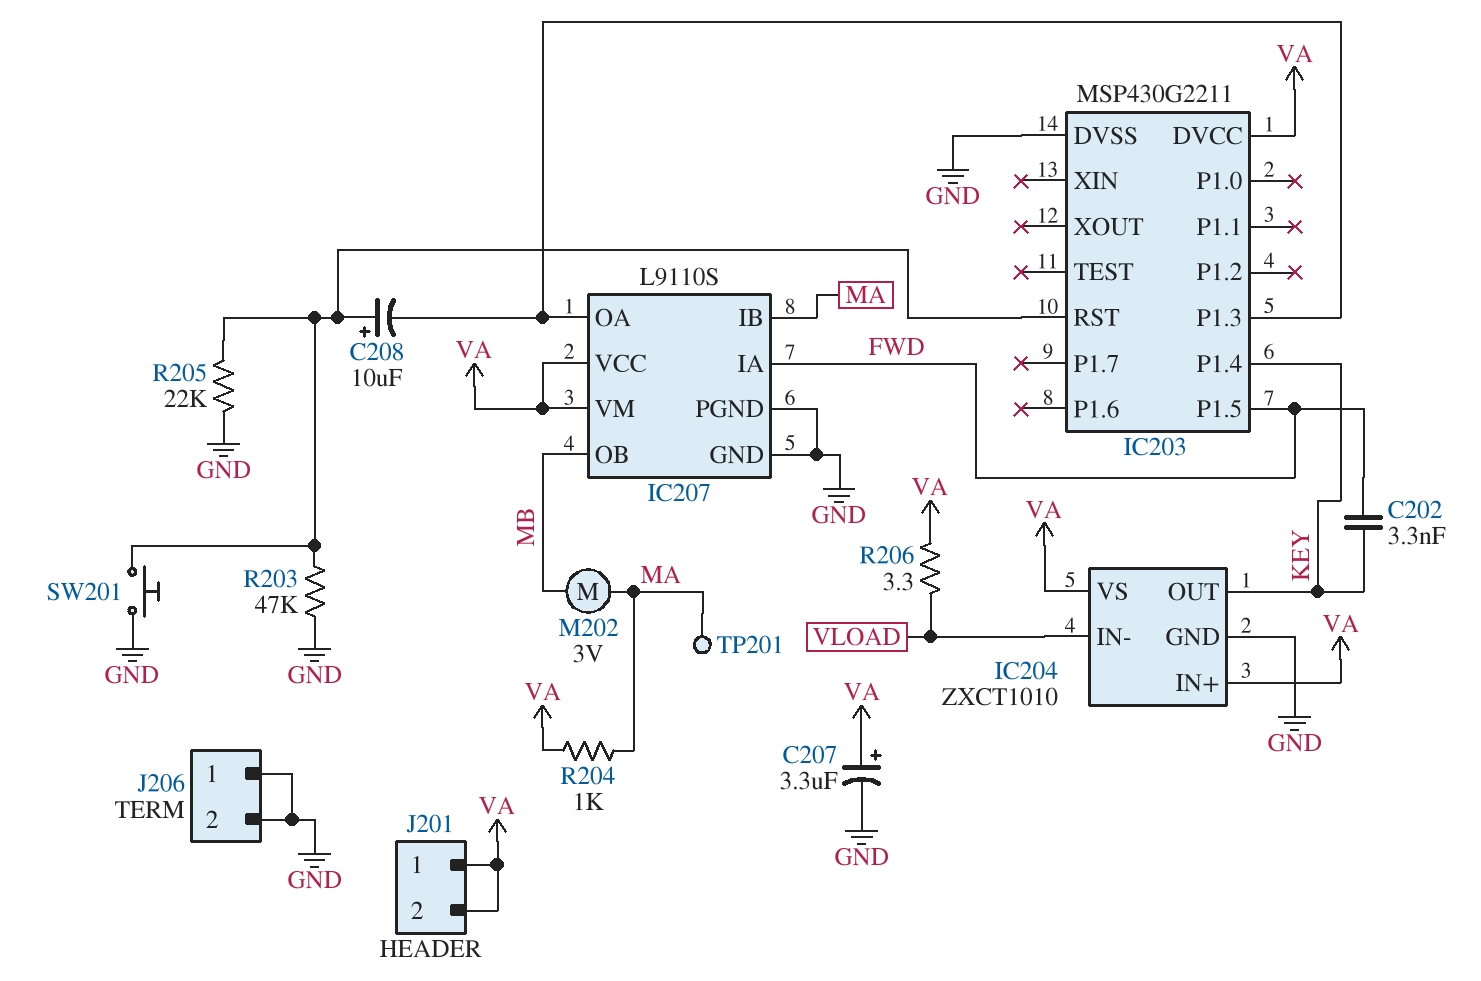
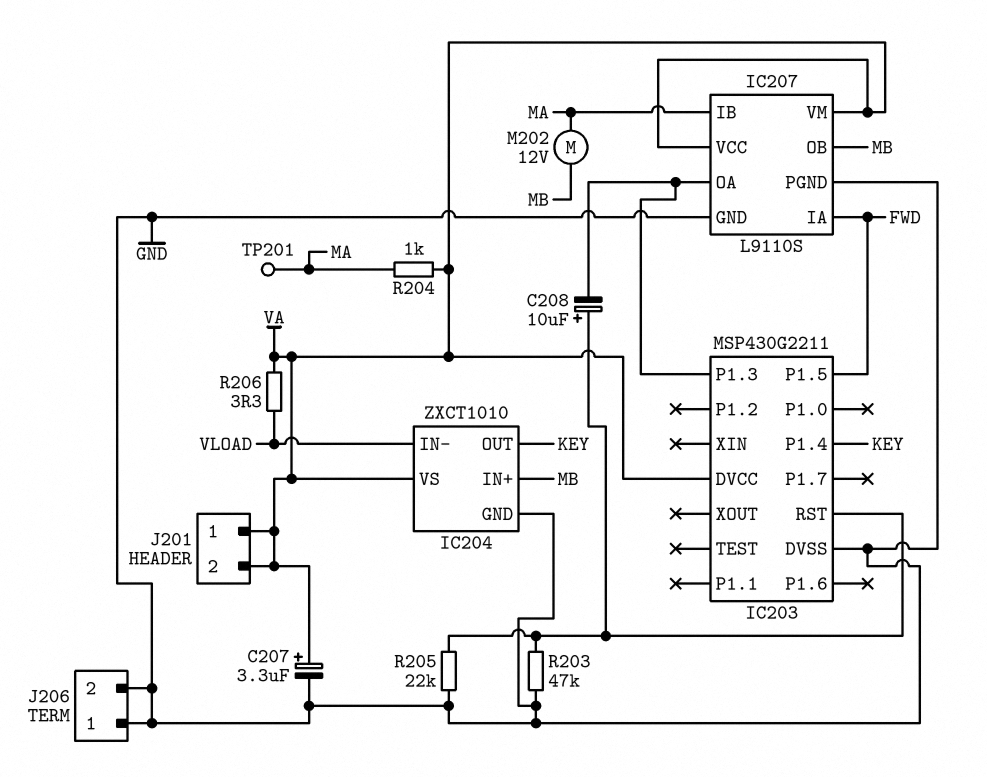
C202: 3.3nF (FWD, KEY) -> none
IC204 pin IN+: VA -> MB
M202: motor 3V (MA, MB) -> motor 12V (MA, MB)
SW201: button (GND, IC203/RST) -> none

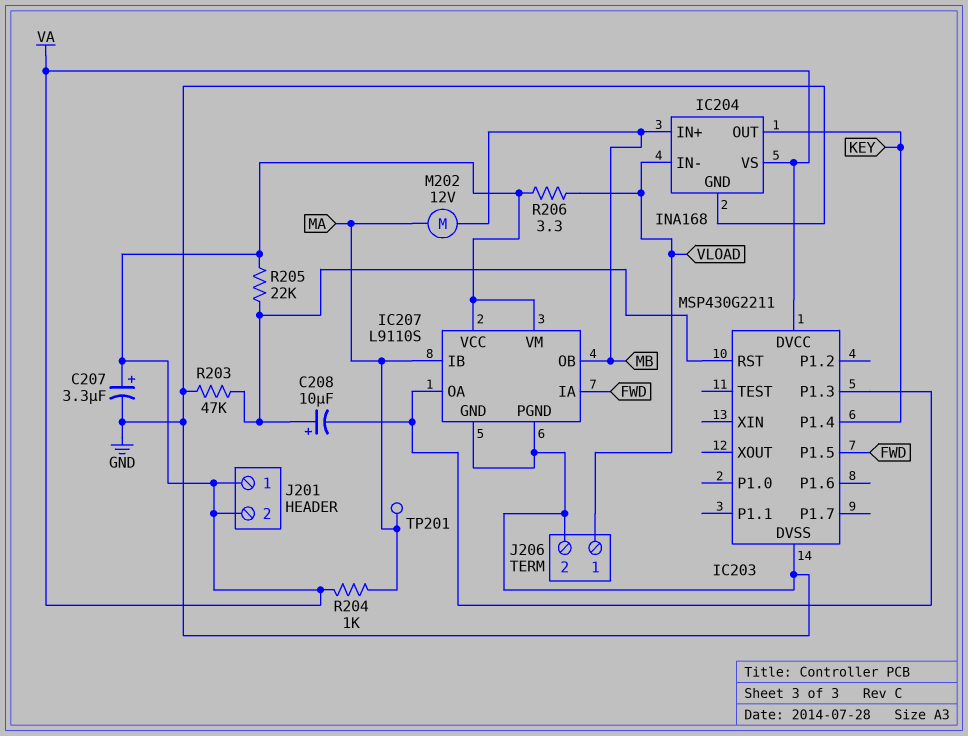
IC204: ZXCT1010 -> INA168
J206 pin 1: GND -> VLOAD
R205: 22k (GND, IC203/RST) -> 22k (IC203/RST, VA)

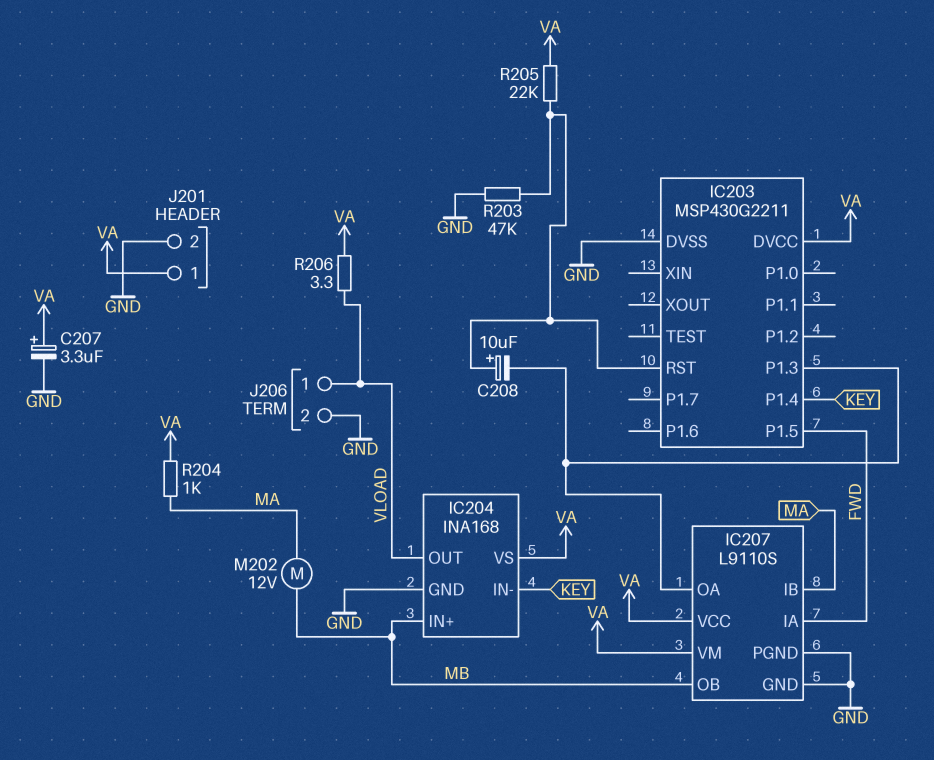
IC204 pin IN-: VLOAD -> KEY
IC204 pin OUT: KEY -> VLOAD
J201 pin 2: VA -> GND
TP201: test point (MA) -> none

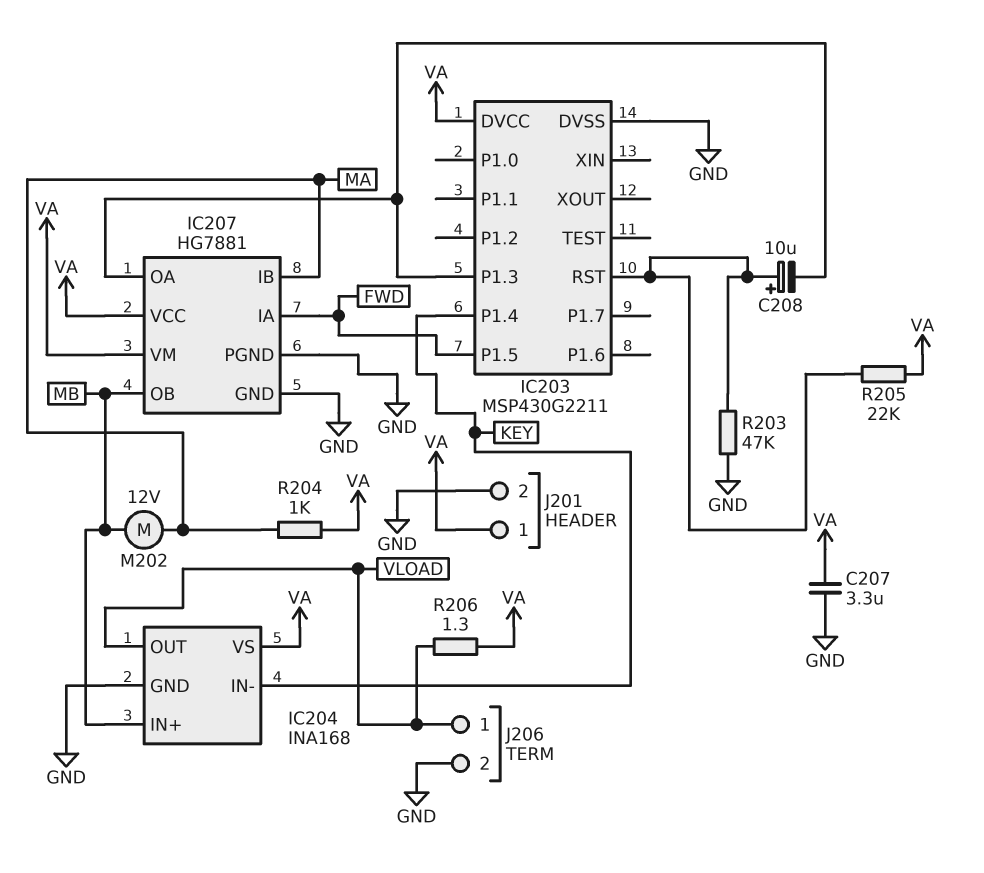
C207: 3.3uF (plus VA, minus GND) -> 3.3uF (GND, VA)
IC207: L9110S -> HG7881
R206: 3.3 (VA, VLOAD) -> 1.3 (VA, VLOAD)

